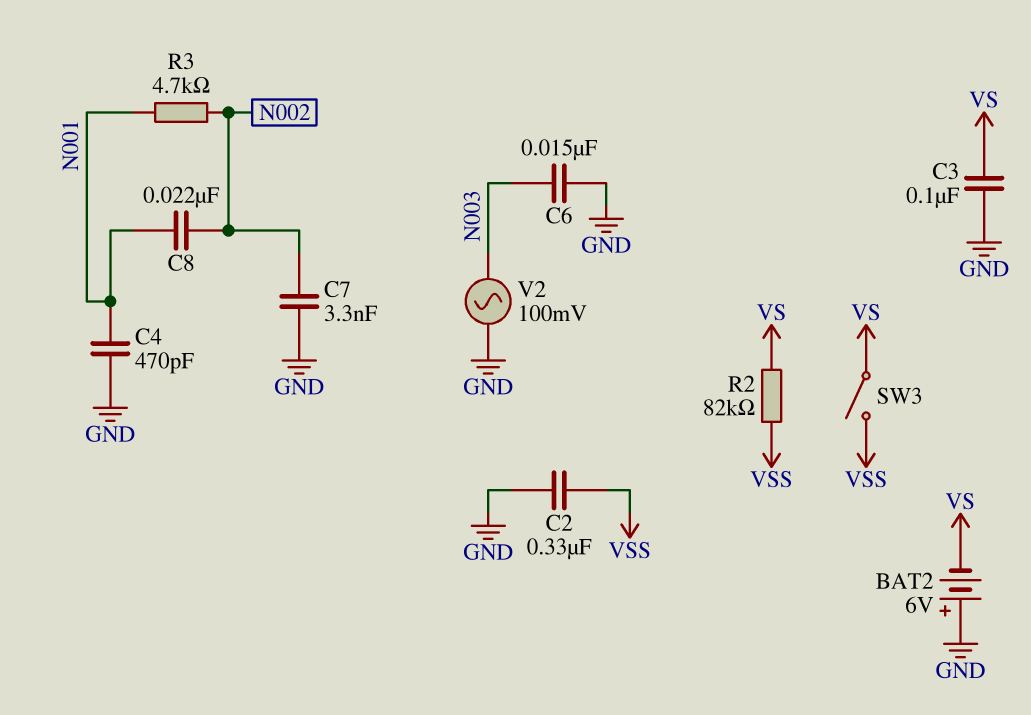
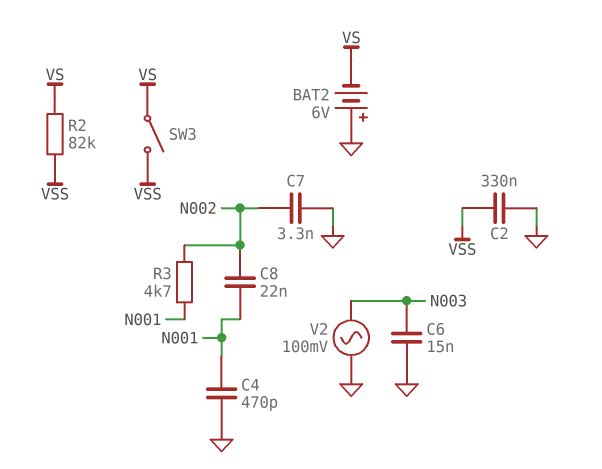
C3: 100nF (GND, VS) -> none

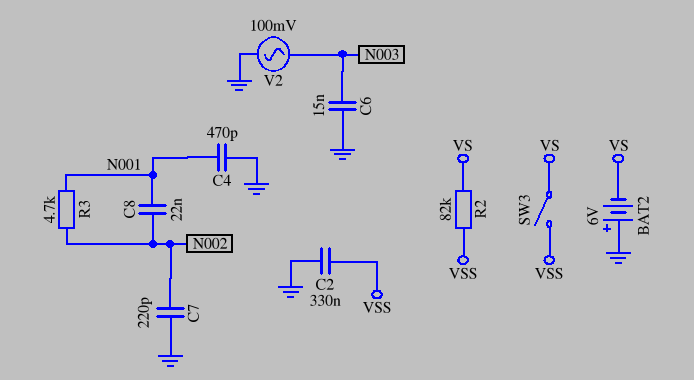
C7: 3.3nF (GND, N002) -> 220pF (GND, N002)

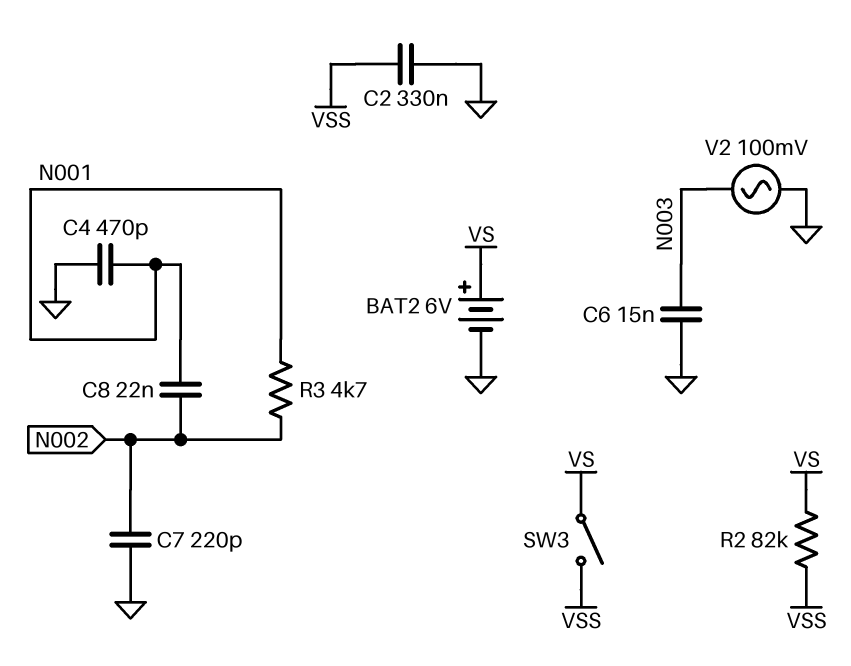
BAT2: 6V (plus GND, minus VS) -> 6V (plus VS, minus GND)

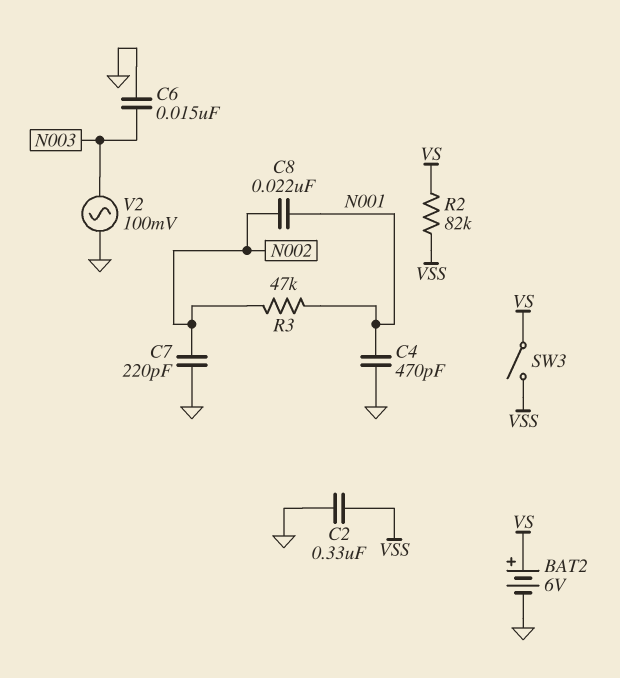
R3: 4.7k (N001, N002) -> 47k (N001, N002)

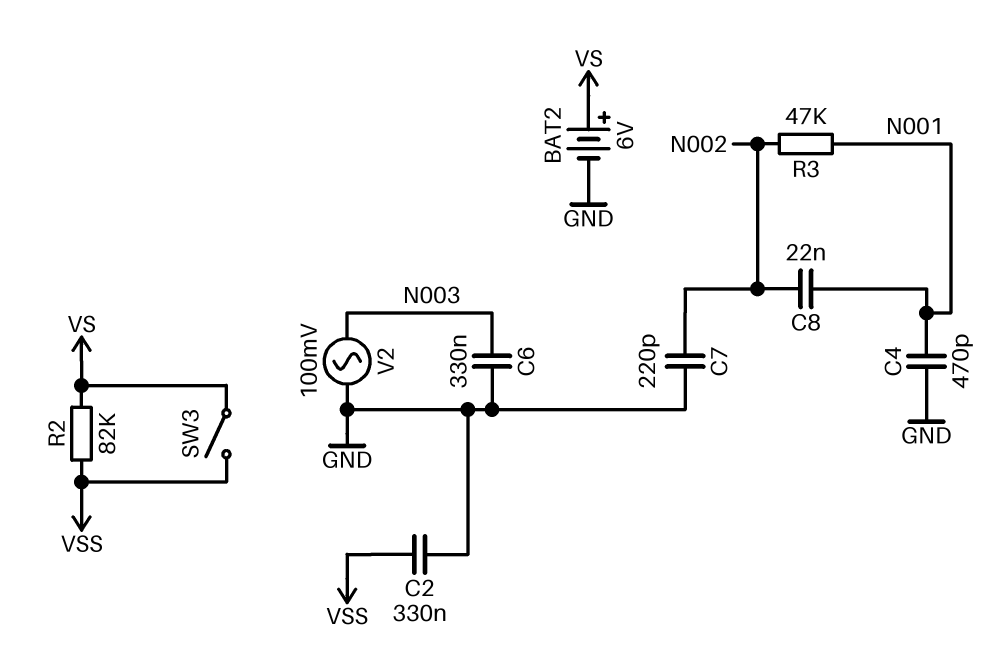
C6: 15nF (GND, N003) -> 330nF (GND, N003)

